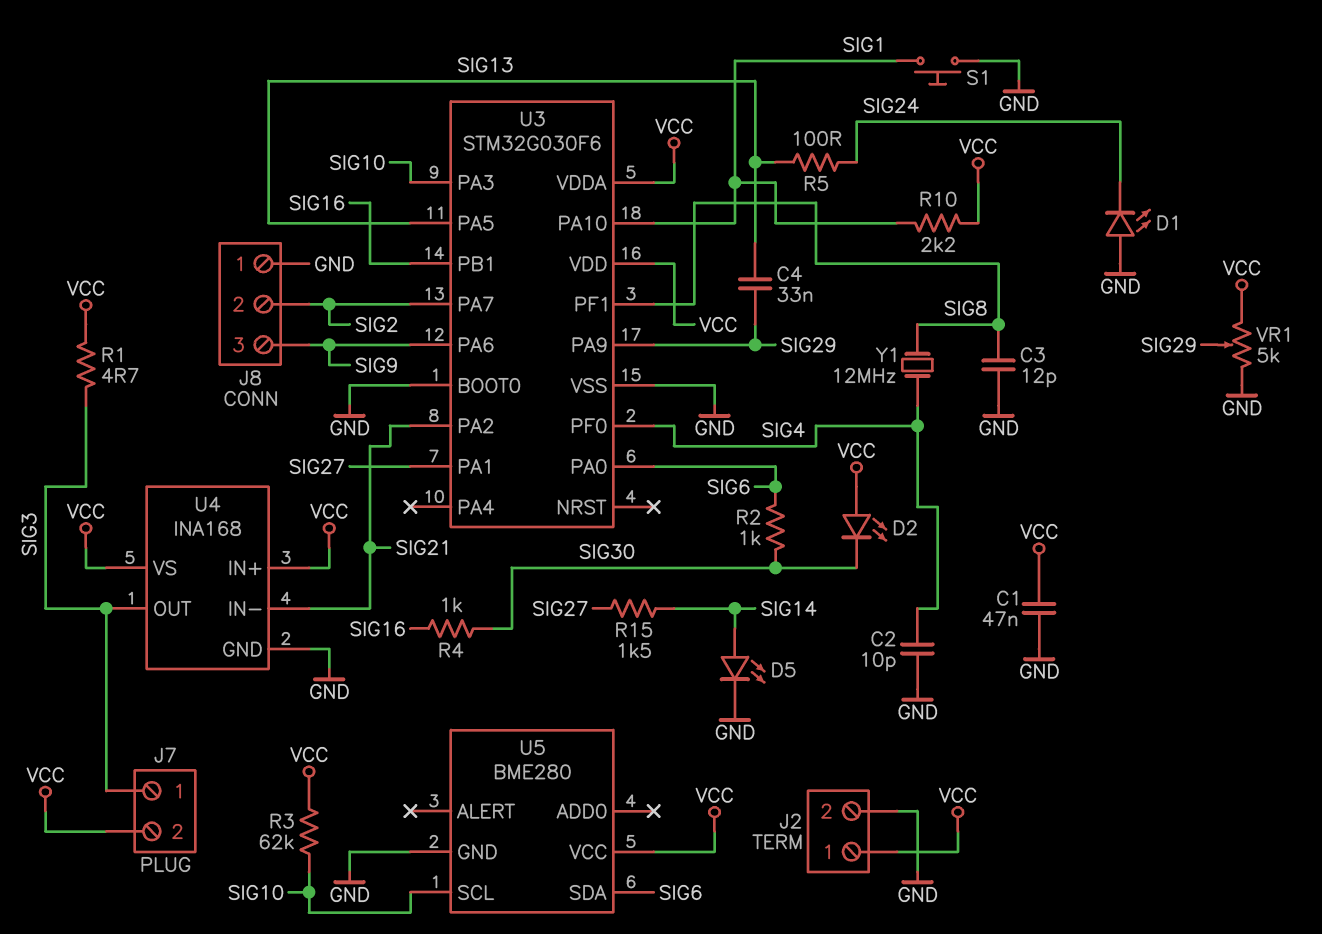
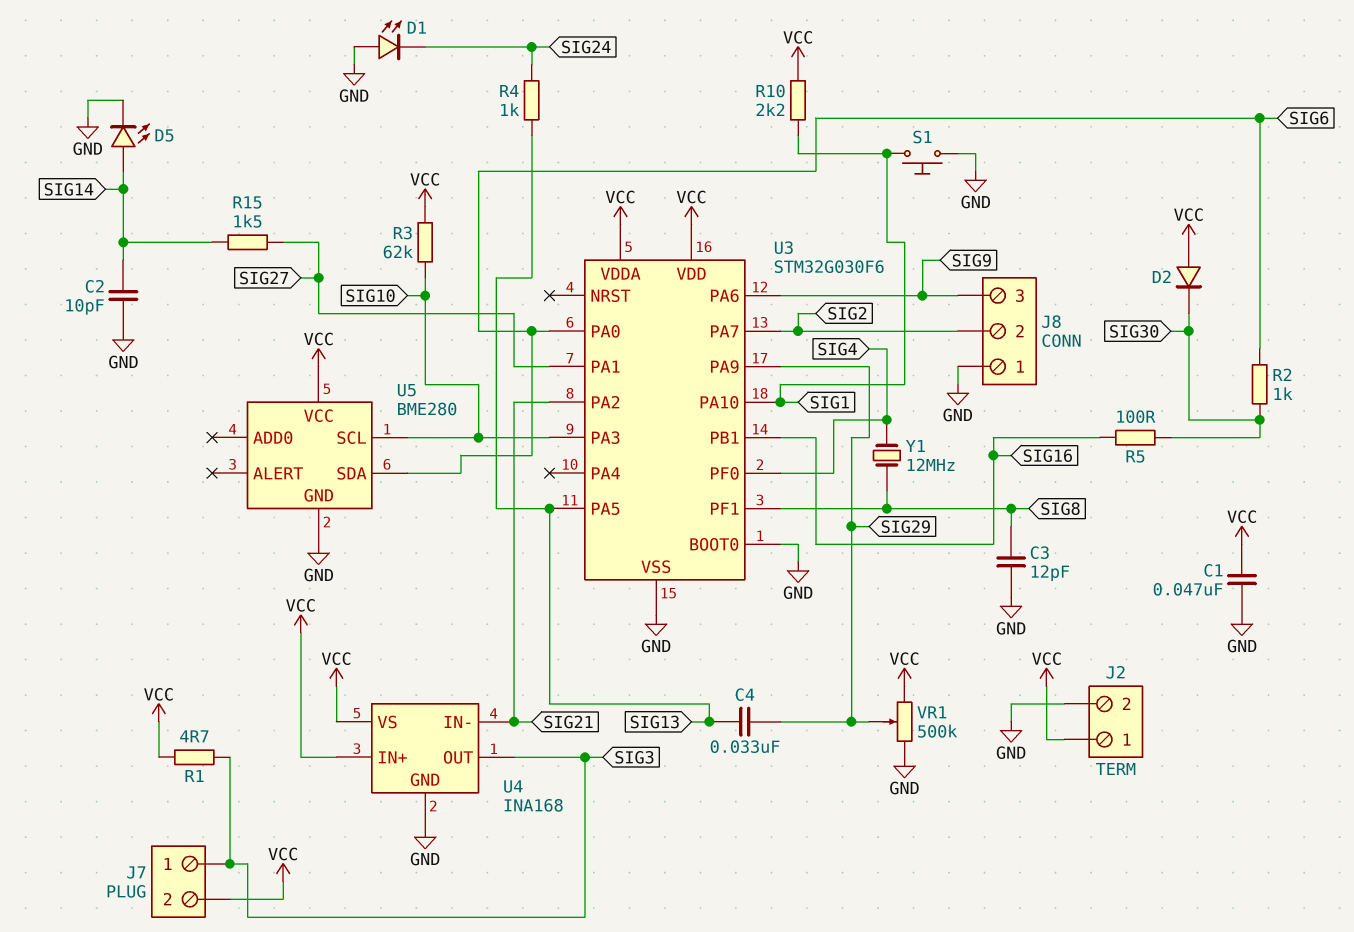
C2: 10pF (GND, SIG4) -> 10pF (GND, SIG14)
D2: LED (A VCC, K SIG30) -> diode (A VCC, K SIG30)
R4: 1k (SIG16, SIG30) -> 1k (SIG13, SIG24)
R5: 100 (SIG13, SIG24) -> 100 (SIG16, SIG30)
VR1: 5k (GND, VCC, wiper SIG29) -> 500k (GND, VCC, wiper SIG29)

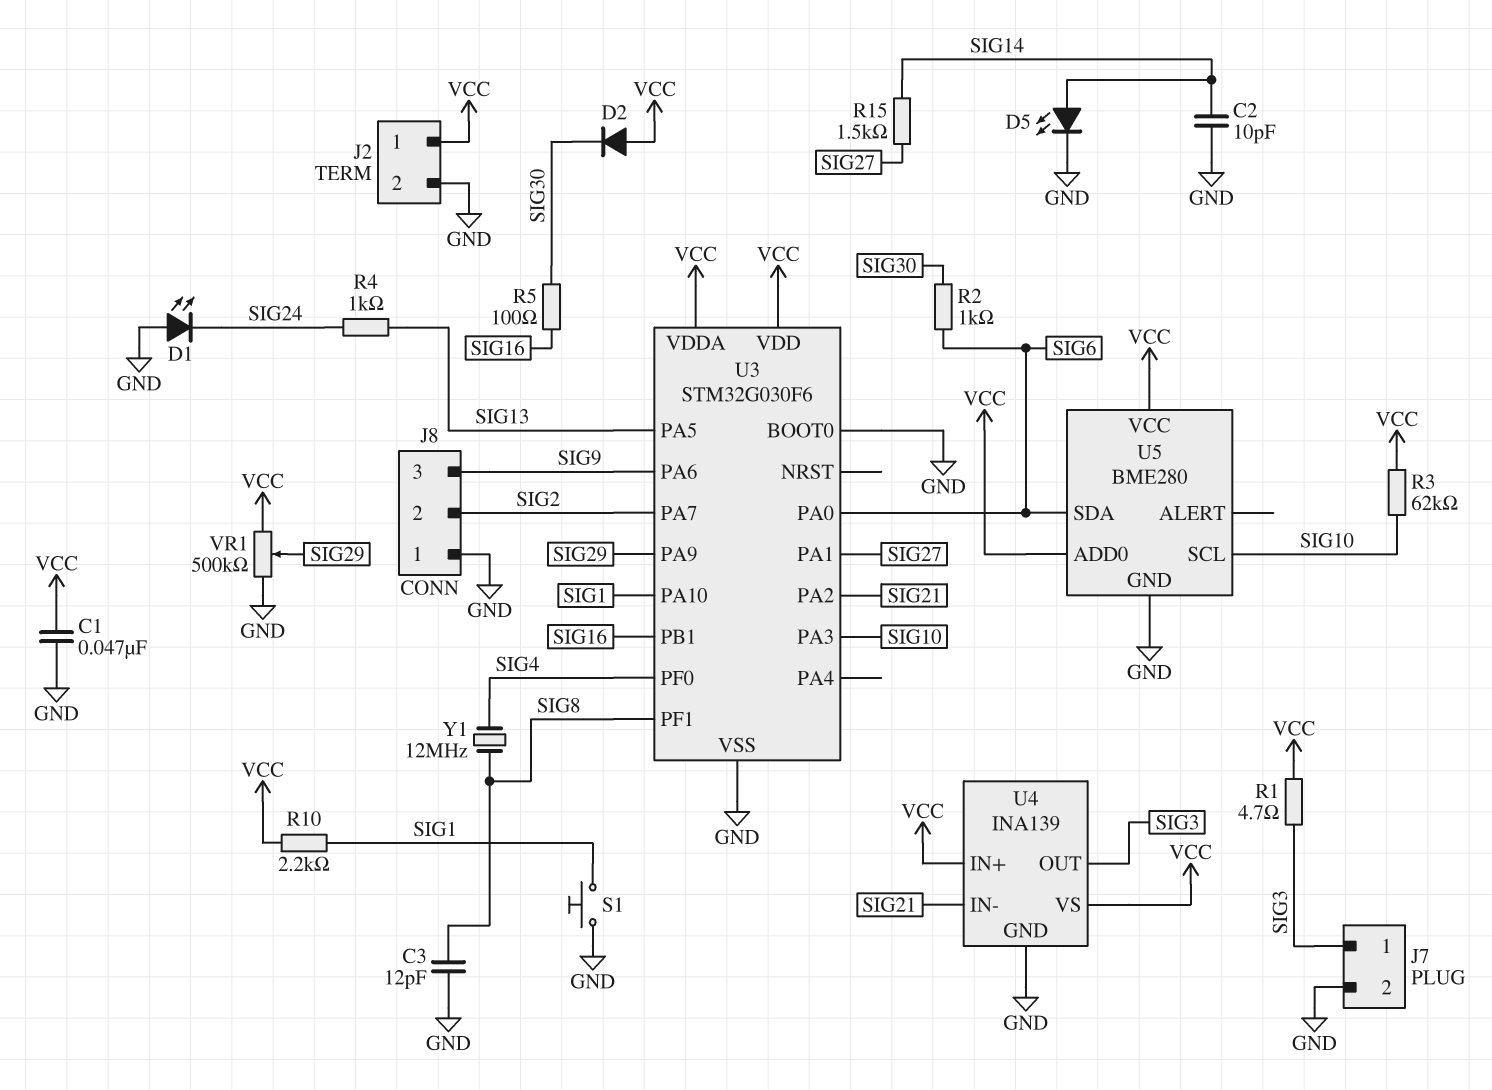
C4: 33nF (SIG13, SIG29) -> none
J7 pin 2: VCC -> GND
U4: INA168 -> INA139
U5 pin ADD0: none -> VCC

